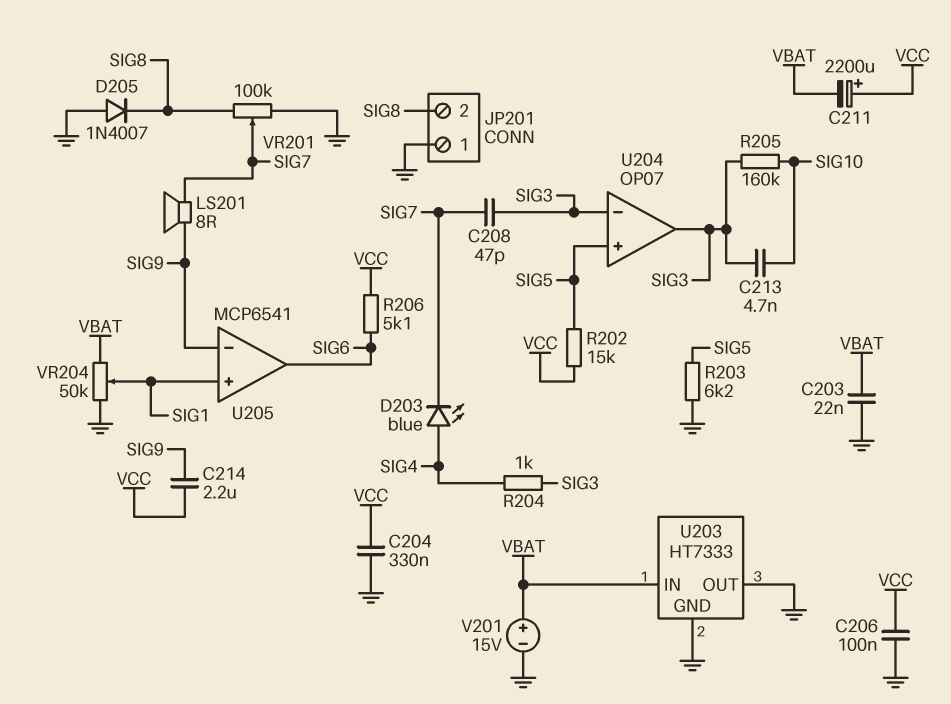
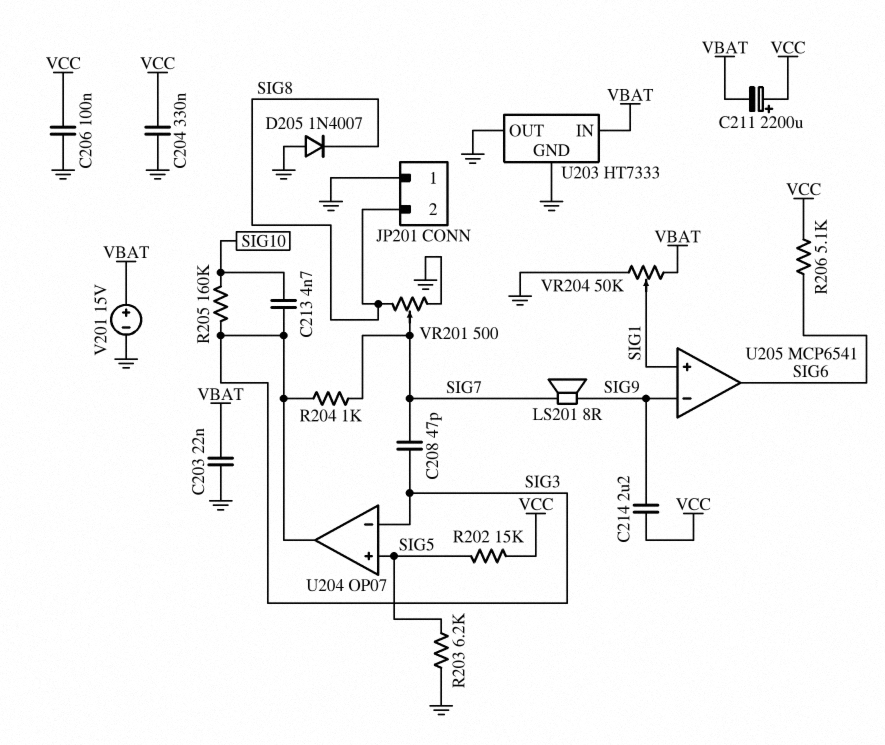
D203: LED blue (A SIG4, K SIG7) -> none
R204: 1k (SIG3, SIG4) -> 1k (SIG3, SIG7)
VR201: 100k (GND, SIG8, wiper SIG7) -> 500 (GND, SIG8, wiper SIG7)

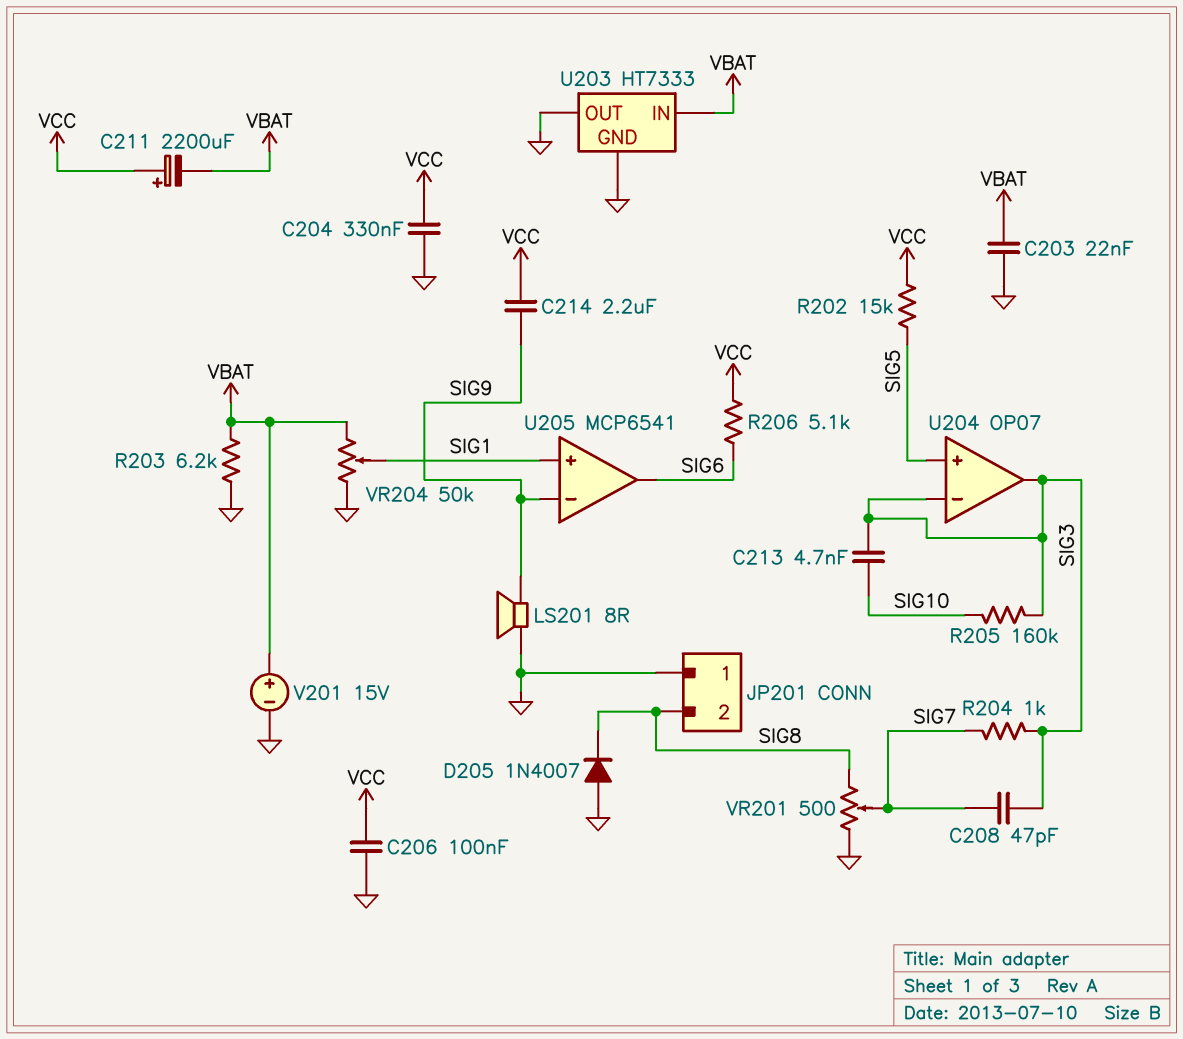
LS201: speaker 8R (SIG7, SIG9) -> speaker 8R (GND, SIG9)
R203: 6.2k (GND, SIG5) -> 6.2k (GND, VBAT)

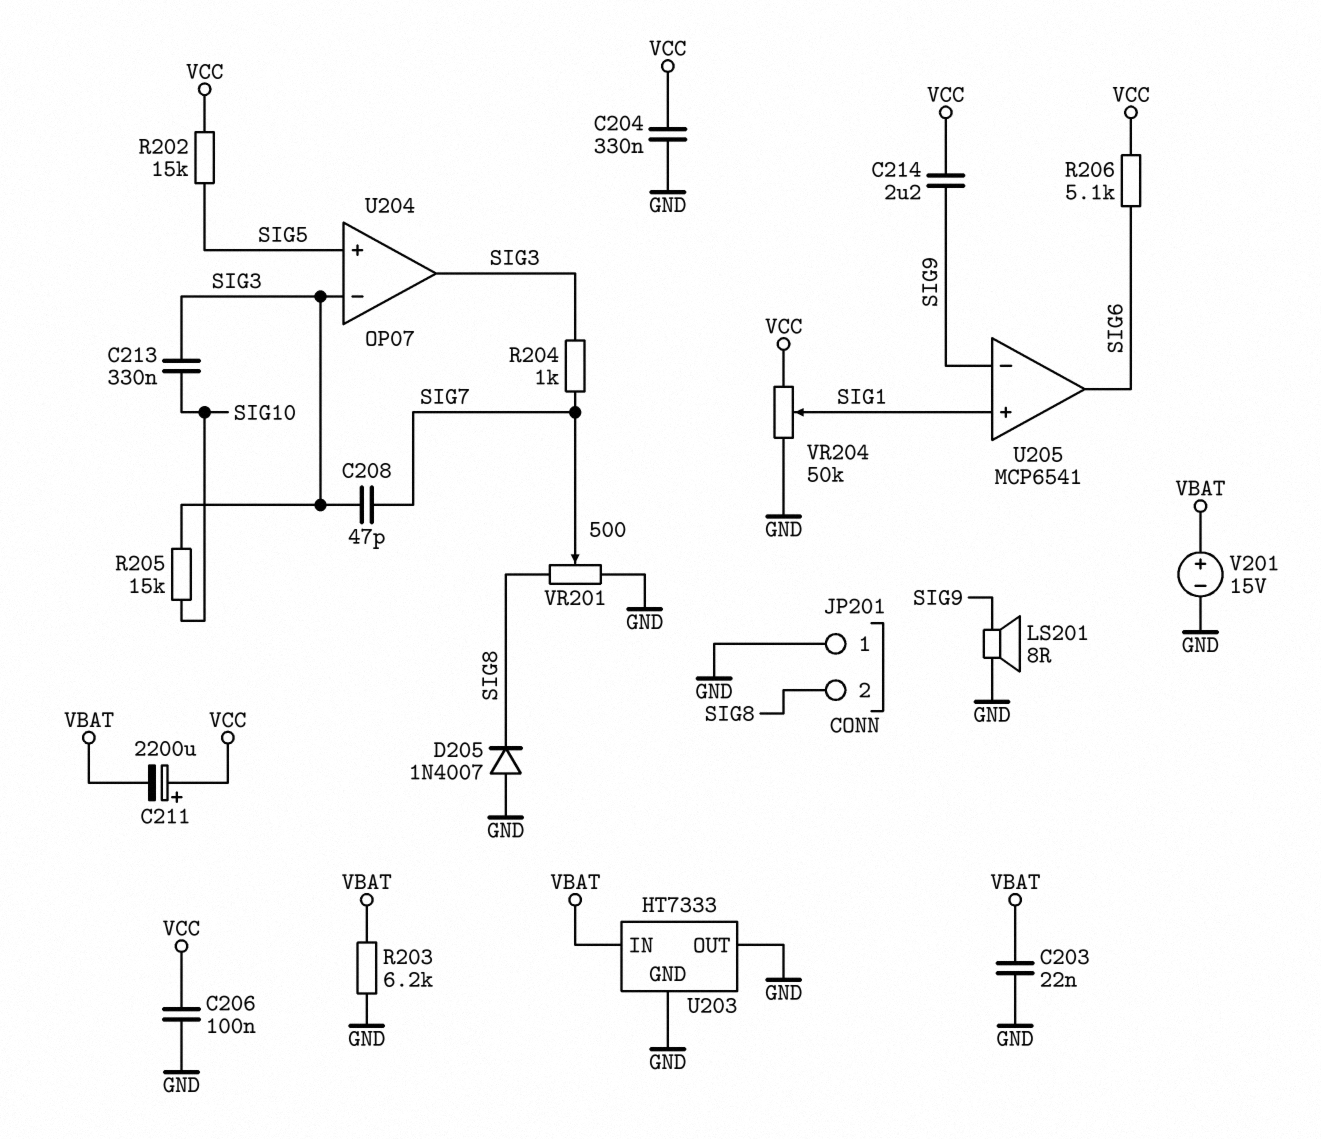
C213: 4.7nF (SIG3, SIG10) -> 330nF (SIG3, SIG10)
R205: 160k (SIG3, SIG10) -> 15k (SIG3, SIG10)
VR204: 50k (GND, VBAT, wiper SIG1) -> 50k (GND, VCC, wiper SIG1)

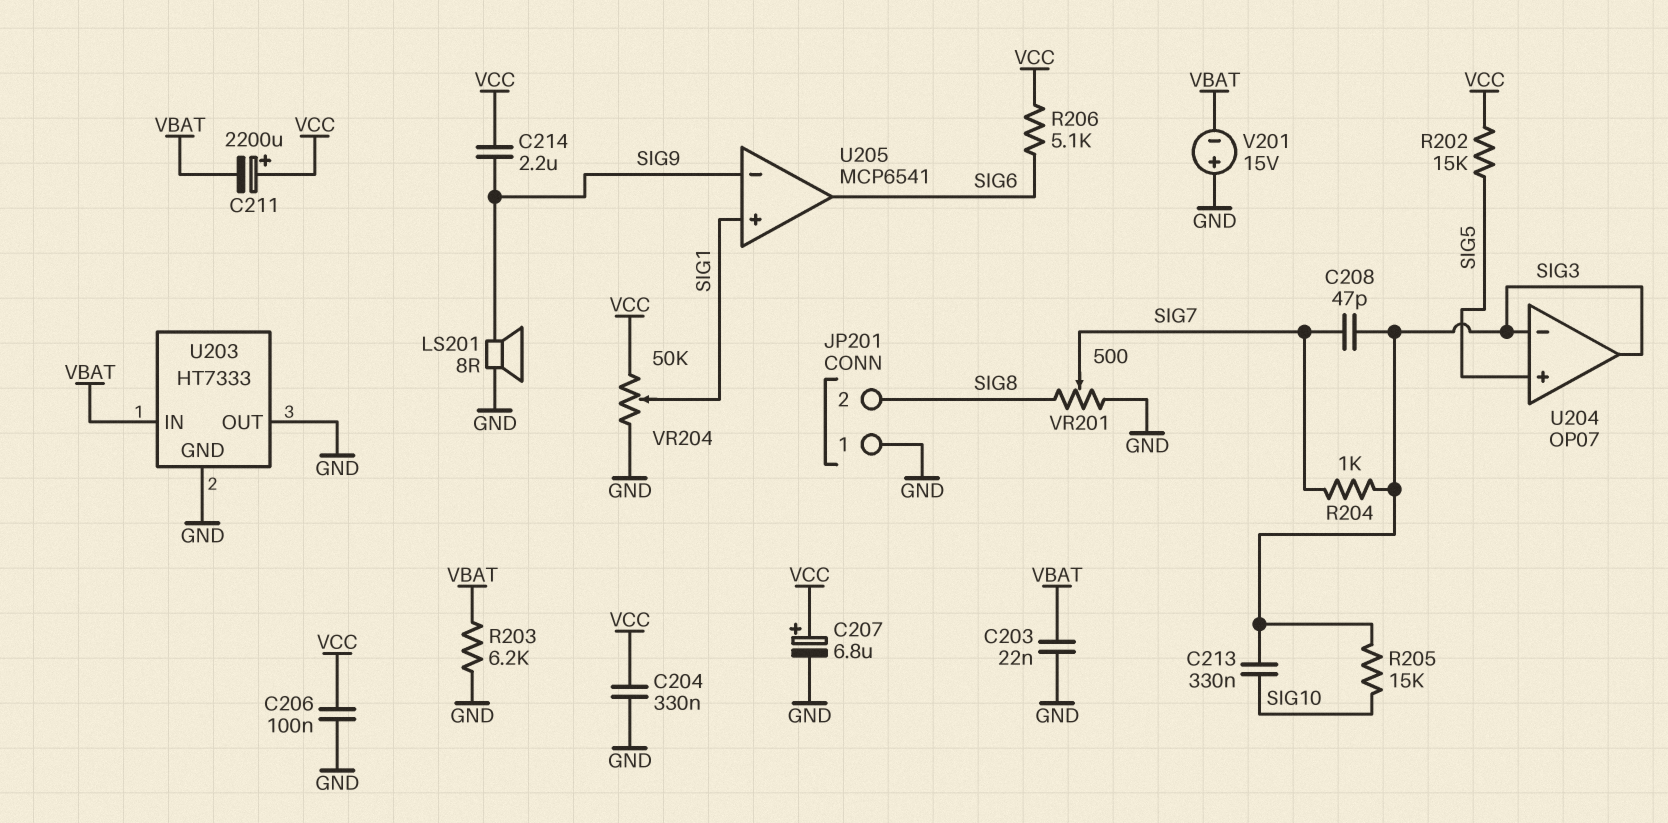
C207: none -> 6.8uF (plus VCC, minus GND)
D205: diode 1N4007 (A GND, K SIG8) -> none
V201: 15V (plus VBAT, minus GND) -> 15V (plus GND, minus VBAT)

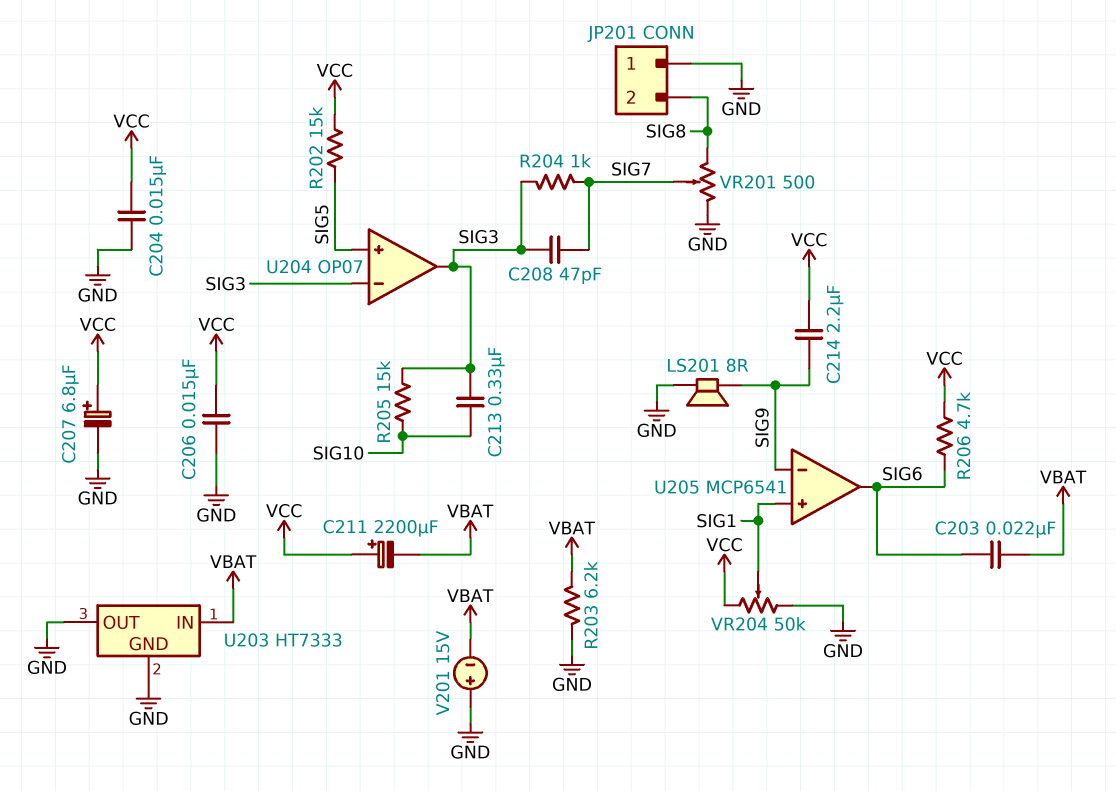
C203: 22nF (GND, VBAT) -> 22nF (SIG6, VBAT)
C204: 330nF (GND, VCC) -> 15nF (GND, VCC)
C206: 100nF (GND, VCC) -> 15nF (GND, VCC)
R206: 5.1k (SIG6, VCC) -> 4.7k (SIG6, VCC)

